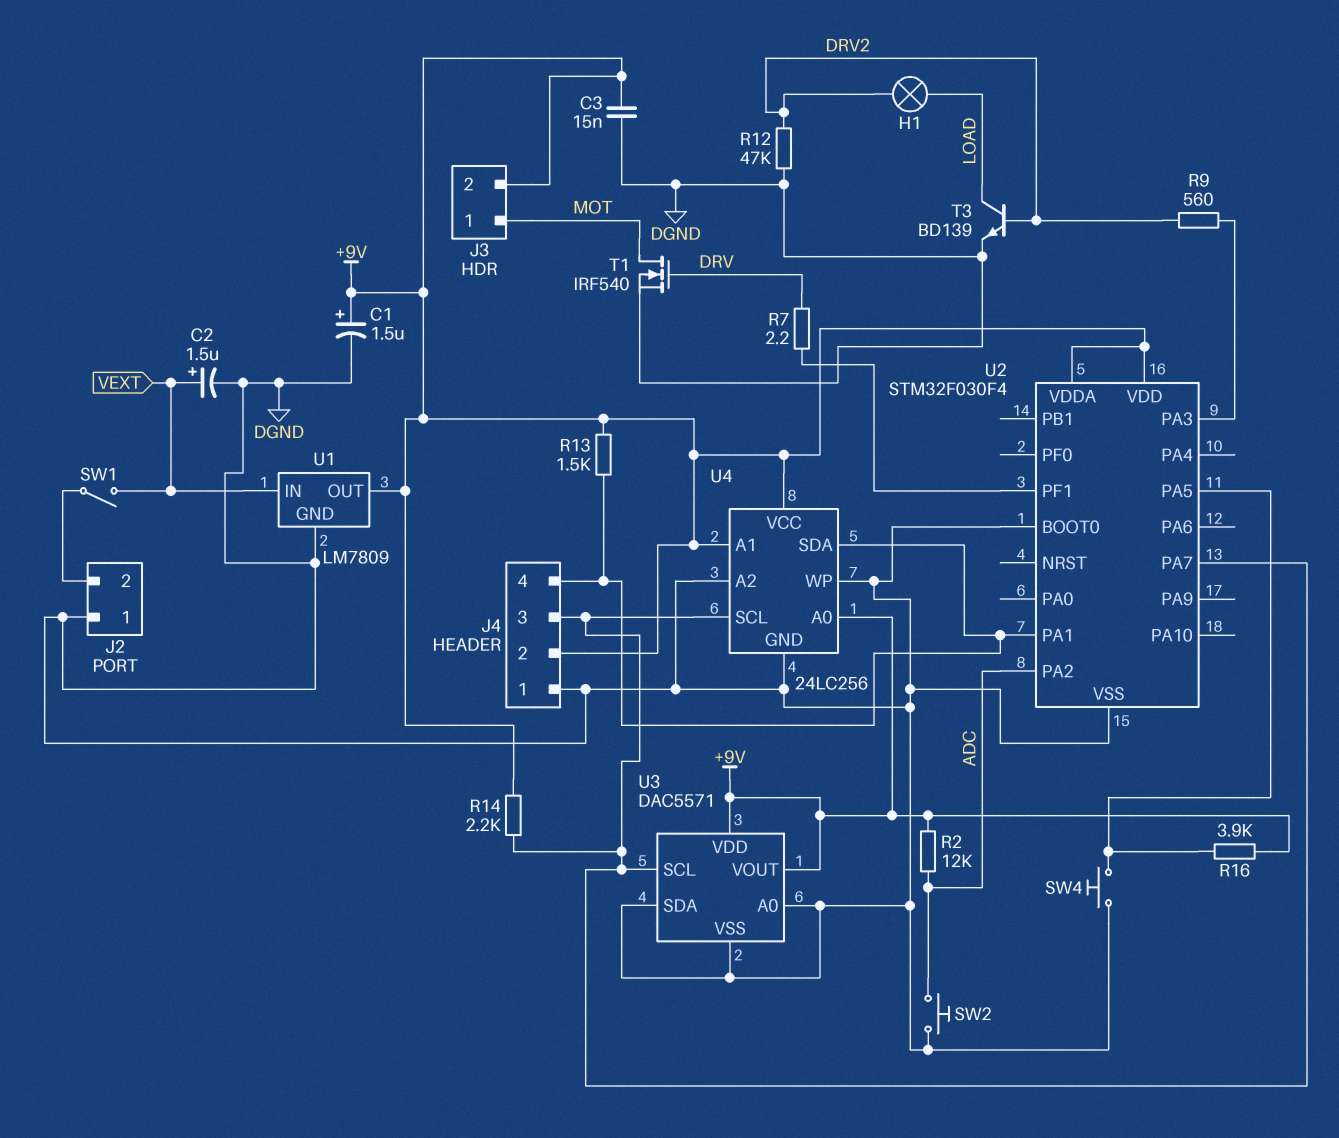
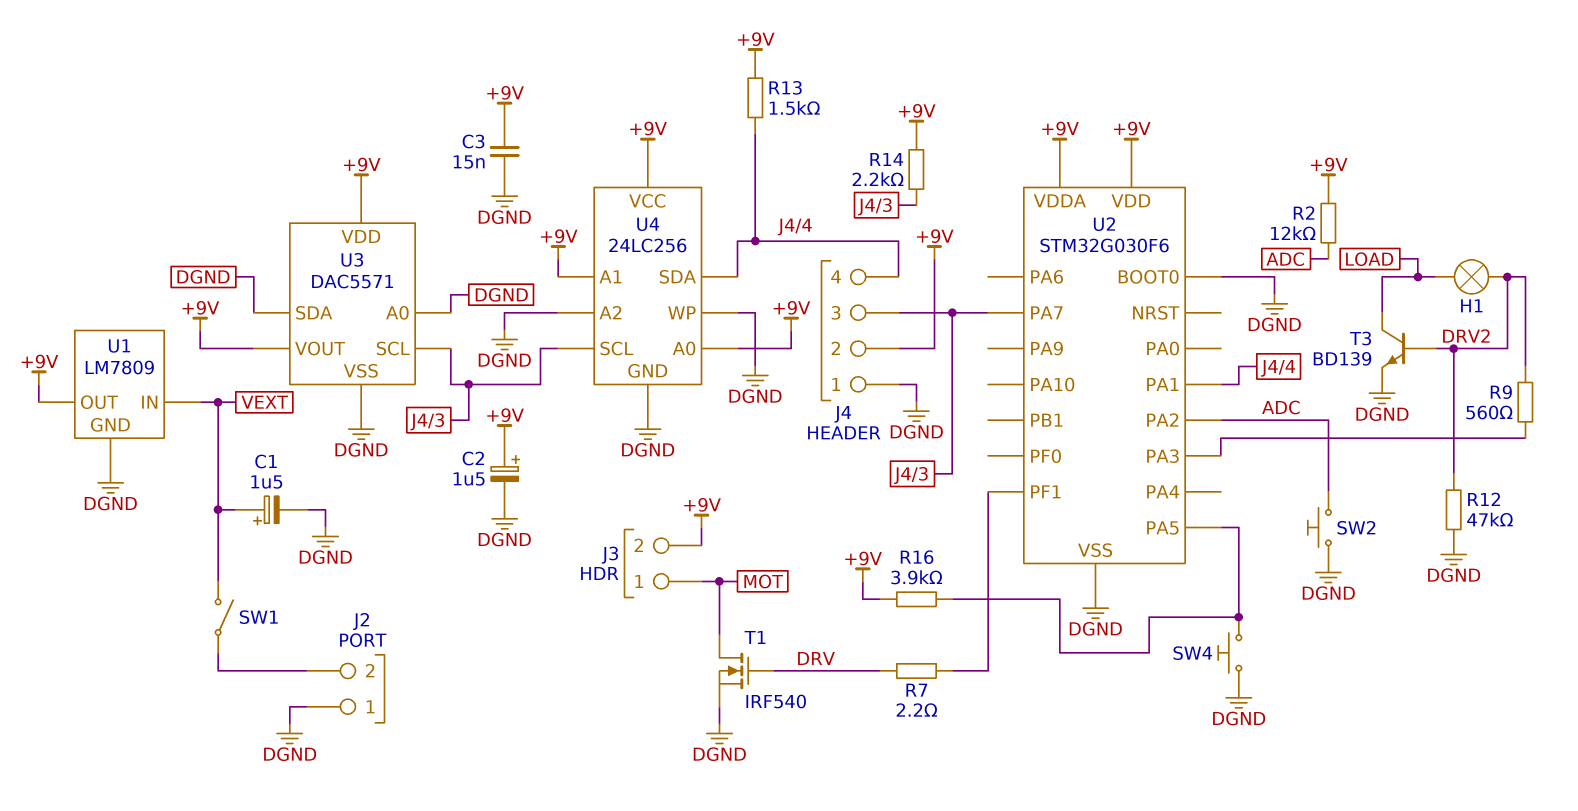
C1: 1.5uF (plus +9V, minus DGND) -> 1.5uF (plus VEXT, minus DGND)
C2: 1.5uF (plus VEXT, minus DGND) -> 1.5uF (plus +9V, minus DGND)
U2: STM32F030F4 -> STM32G030F6

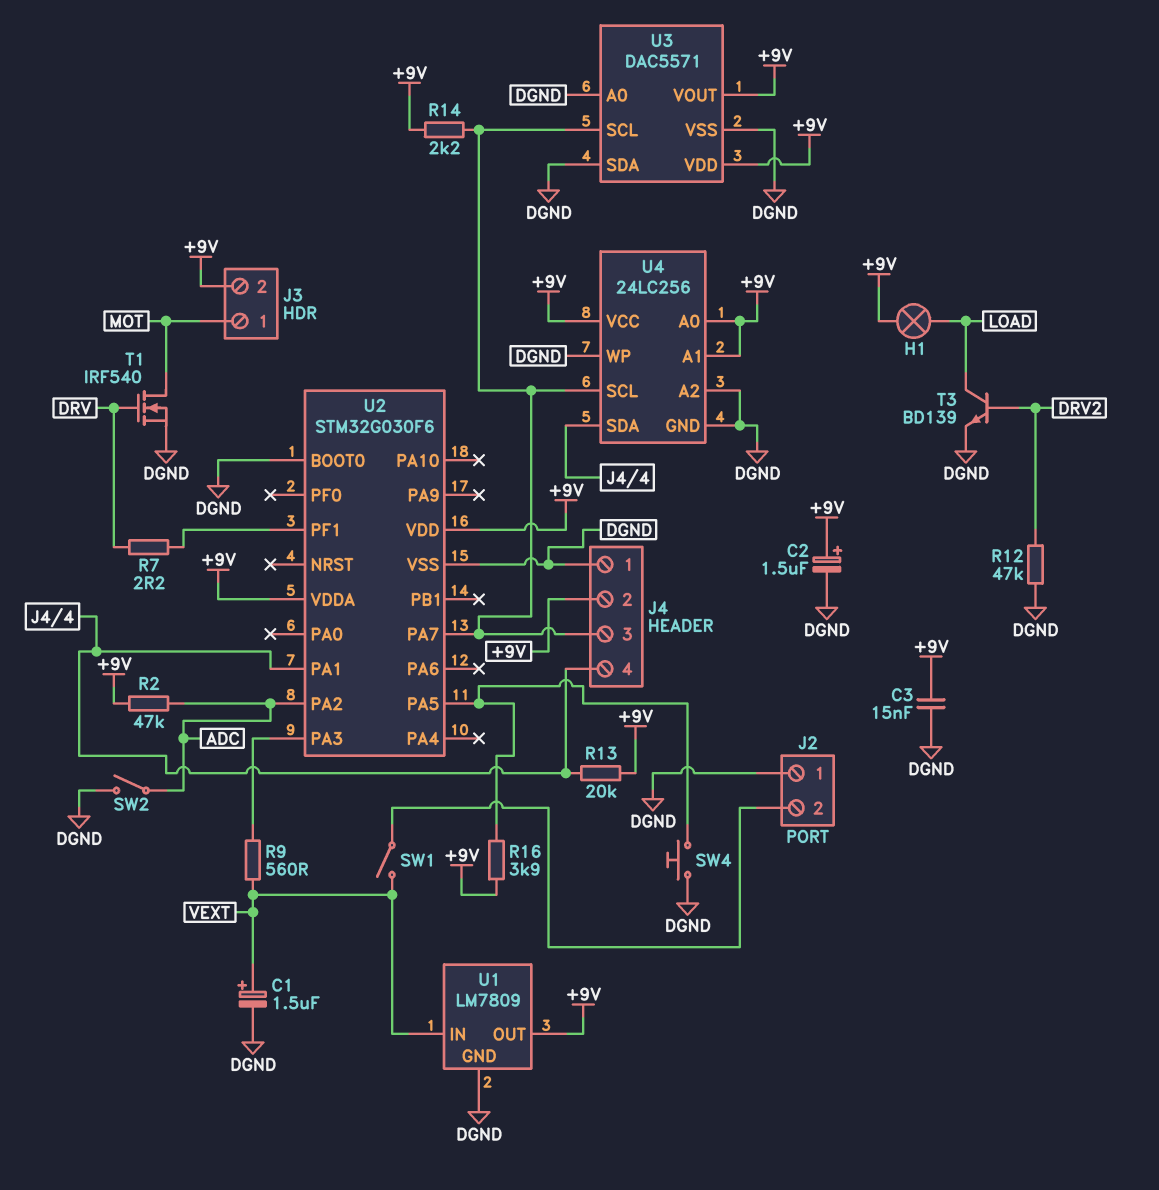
H1: lamp (DRV2, LOAD) -> lamp (+9V, LOAD)
R2: 12k (+9V, ADC) -> 47k (+9V, ADC)
R9: 560 (DRV2, U2/PA3) -> 560 (U2/PA3, VEXT)
R13: 1.5k (+9V, J4/4) -> 20k (+9V, J4/4)
SW2: button (ADC, DGND) -> switch (ADC, DGND)

